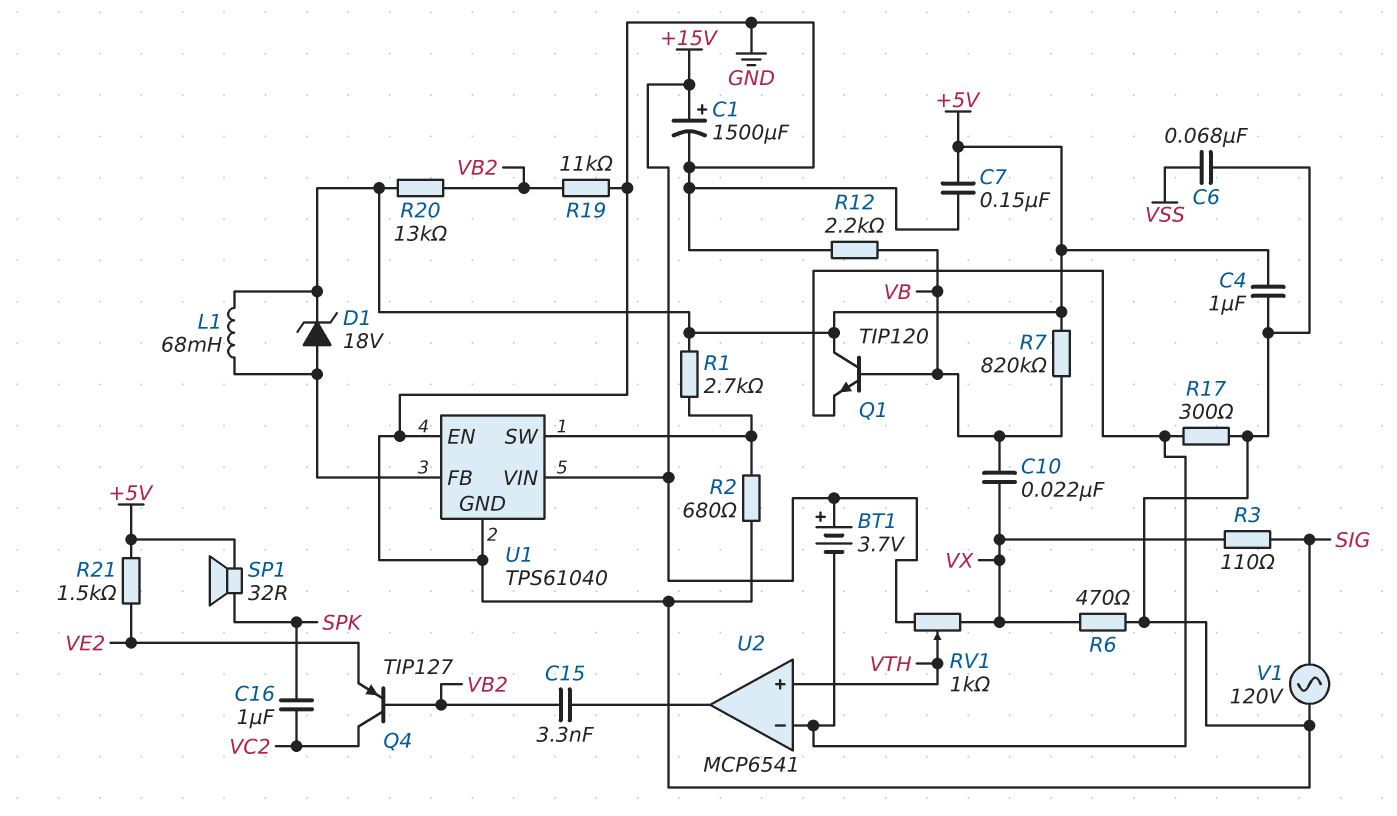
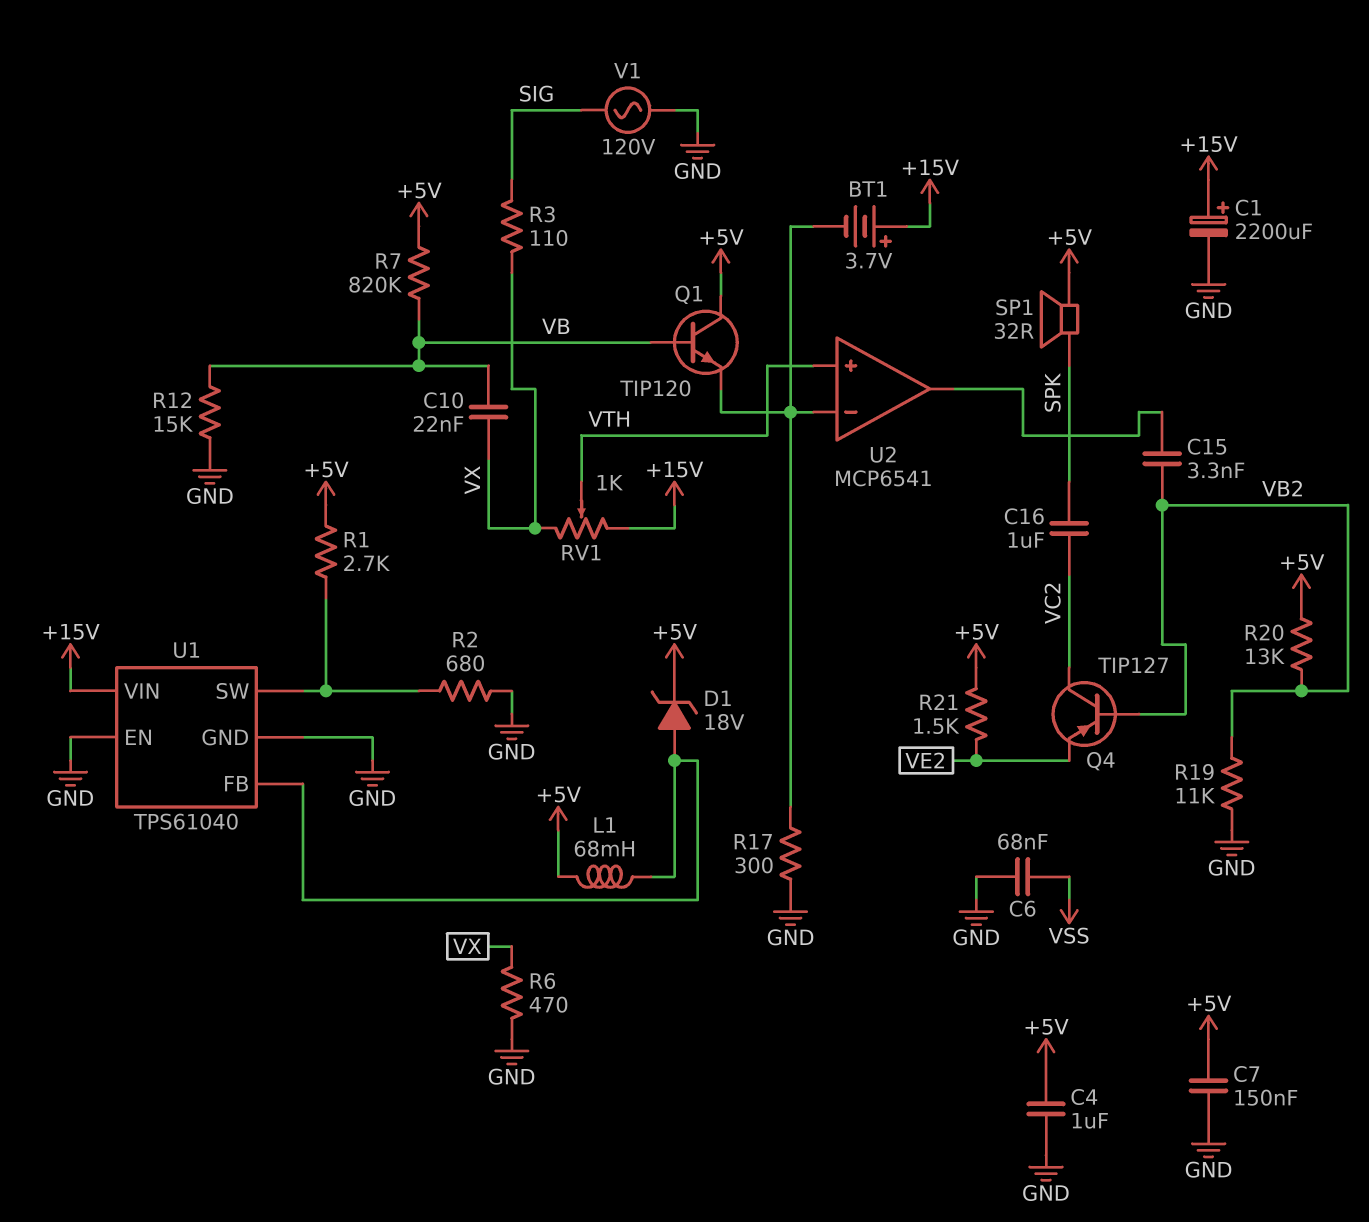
C1: 1500uF (plus +15V, minus GND) -> 2200uF (plus +15V, minus GND)
R12: 2.2k (GND, VB) -> 15k (GND, VB)

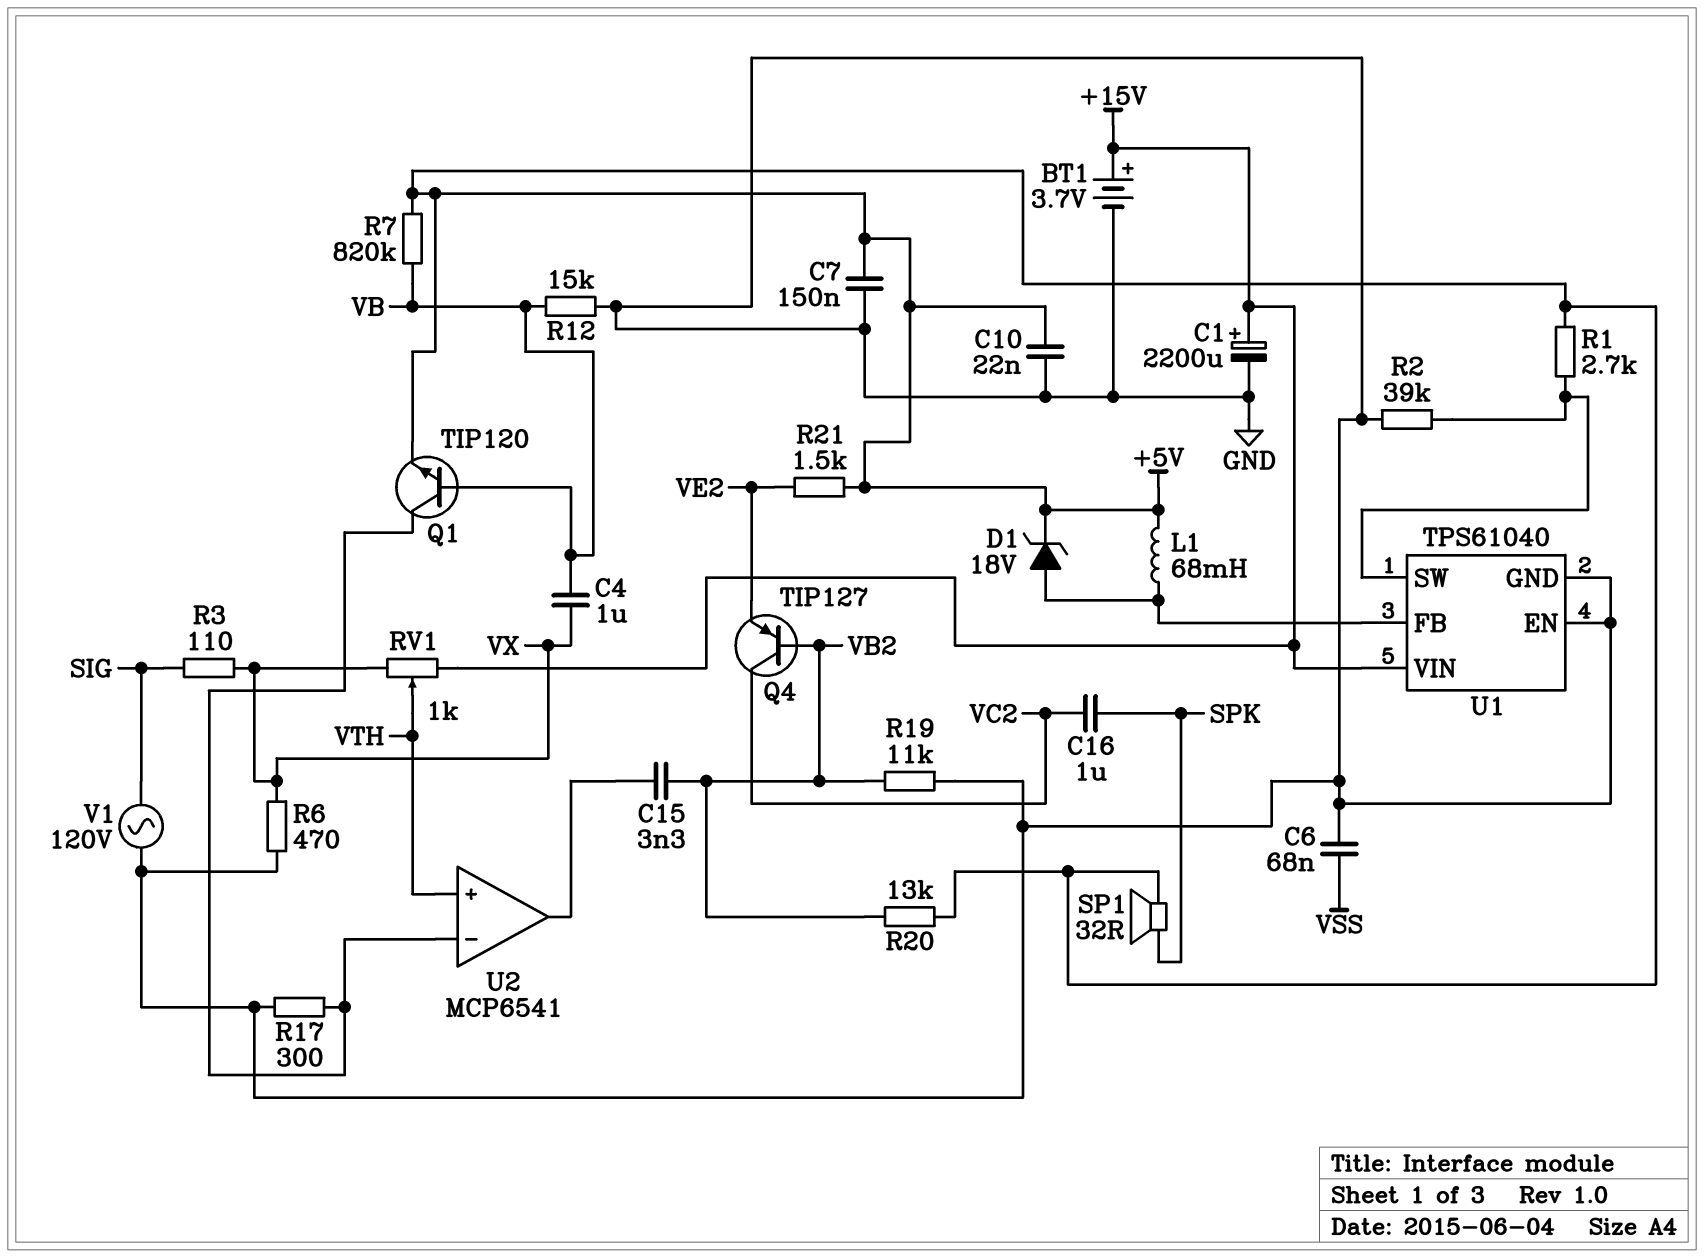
BT1: 3.7V (plus +15V, minus U2/in-) -> 3.7V (plus +15V, minus GND)
C4: 1uF (+5V, GND) -> 1uF (VB, VX)
C10: 22nF (VB, VX) -> 22nF (+5V, GND)
Q1: NPN TIP120 (B VB, C +5V, E U2/in-) -> NPN TIP120 (B VB, C U2/in-, E +5V)
R2: 680 (GND, U1/SW) -> 39k (GND, U1/SW)

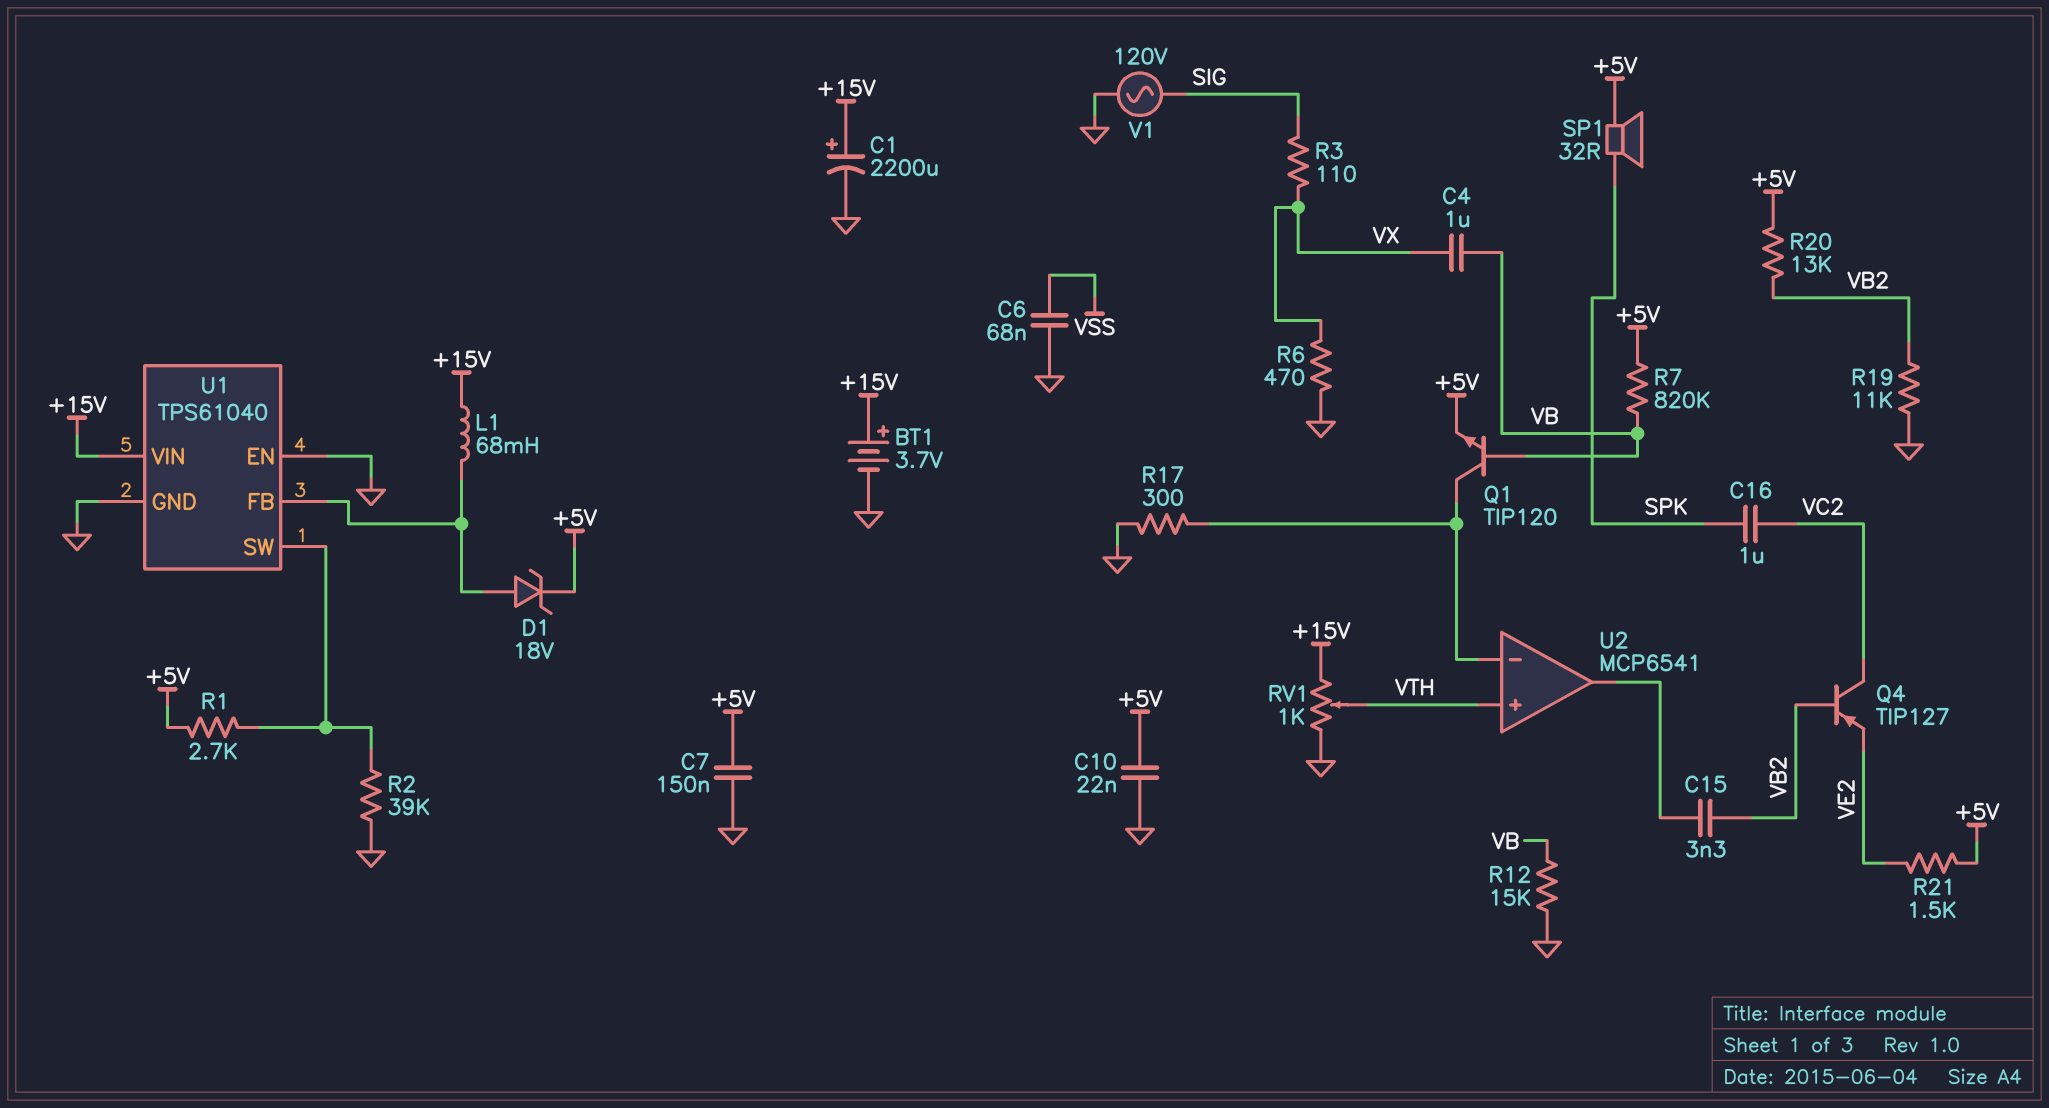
L1: 68mH (+5V, U1/FB) -> 68mH (+15V, U1/FB)
RV1: 1k (+15V, VX, wiper VTH) -> 1k (+15V, GND, wiper VTH)

